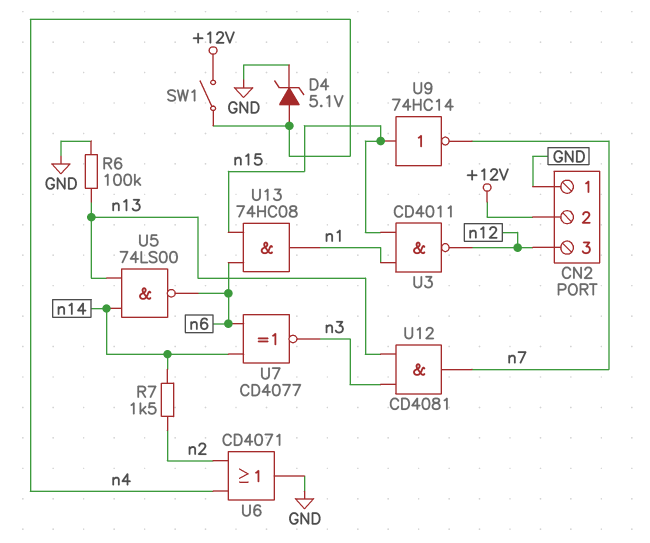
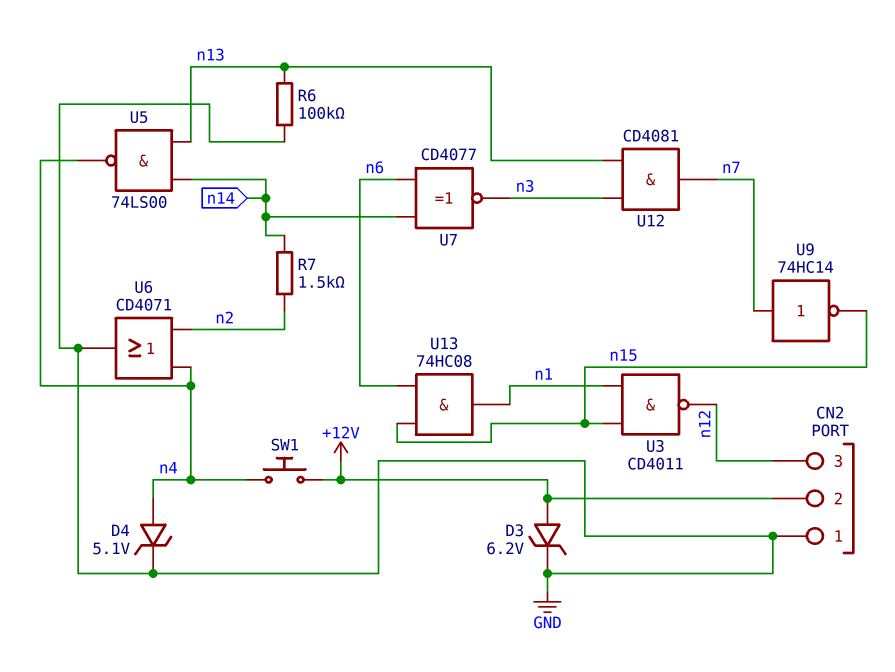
D3: none -> zener 6.2V (A +12V, K GND)
SW1: switch (+12V, n4) -> button (+12V, n4)
U5: NAND 74LS00 (in n13, in n14, out n6) -> NAND 74LS00 (in n13, in n14, out n4)
U9: NOT 74HC14 (in n15, out n7) -> NOT 74HC14 (in n7, out n15)

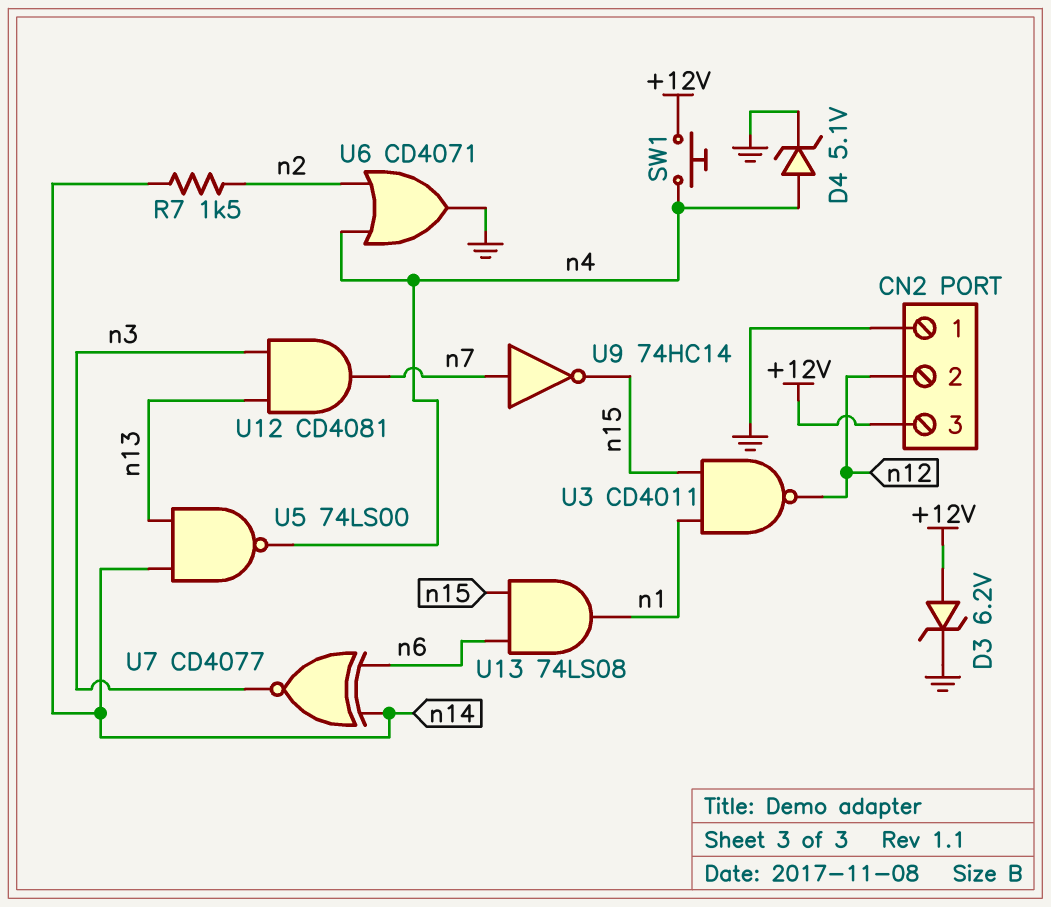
CN2 pin 2: +12V -> n12
CN2 pin 3: n12 -> +12V
R6: 100k (GND, n13) -> none
U13: AND 74HC08 (in n6, in n15, out n1) -> AND 74LS08 (in n6, in n15, out n1)

